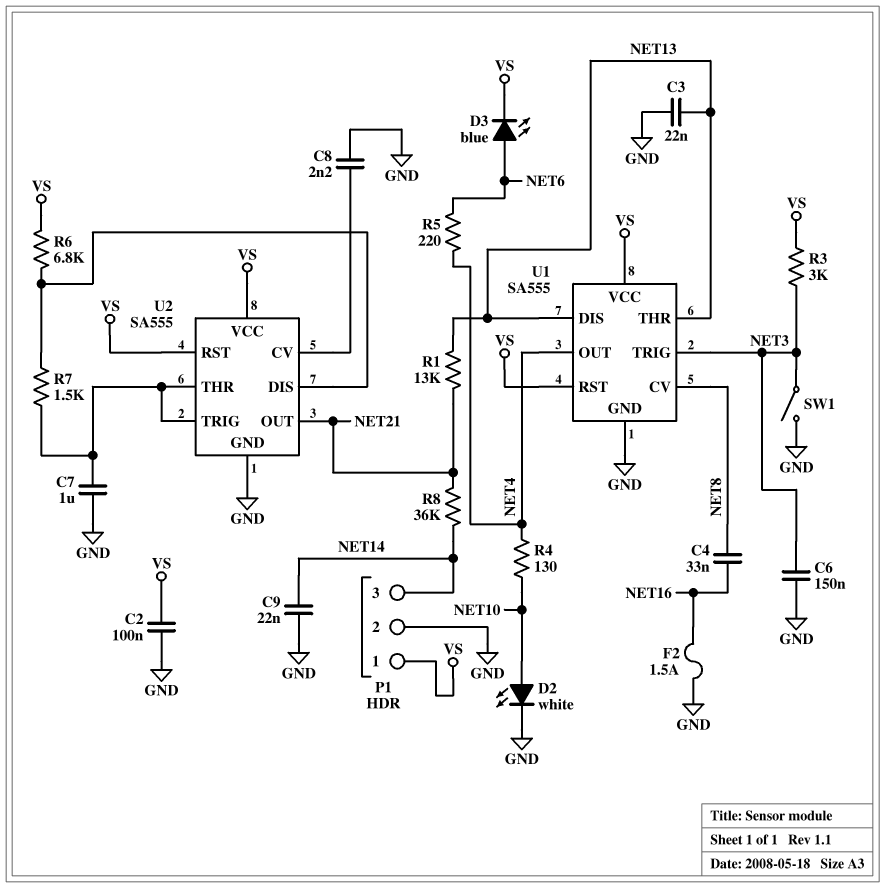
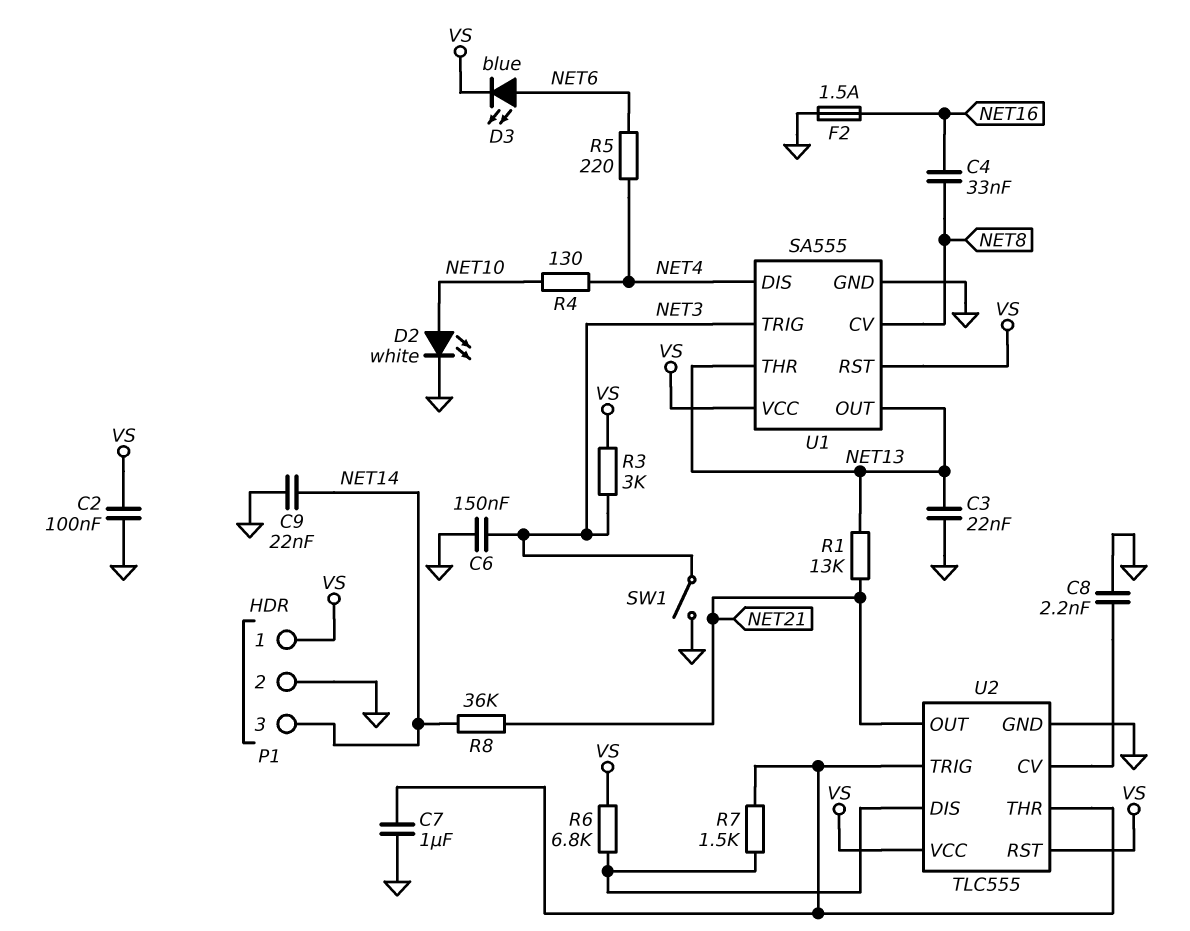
U1 pin DIS: NET13 -> NET4
U1 pin OUT: NET4 -> NET13
U2: SA555 -> TLC555

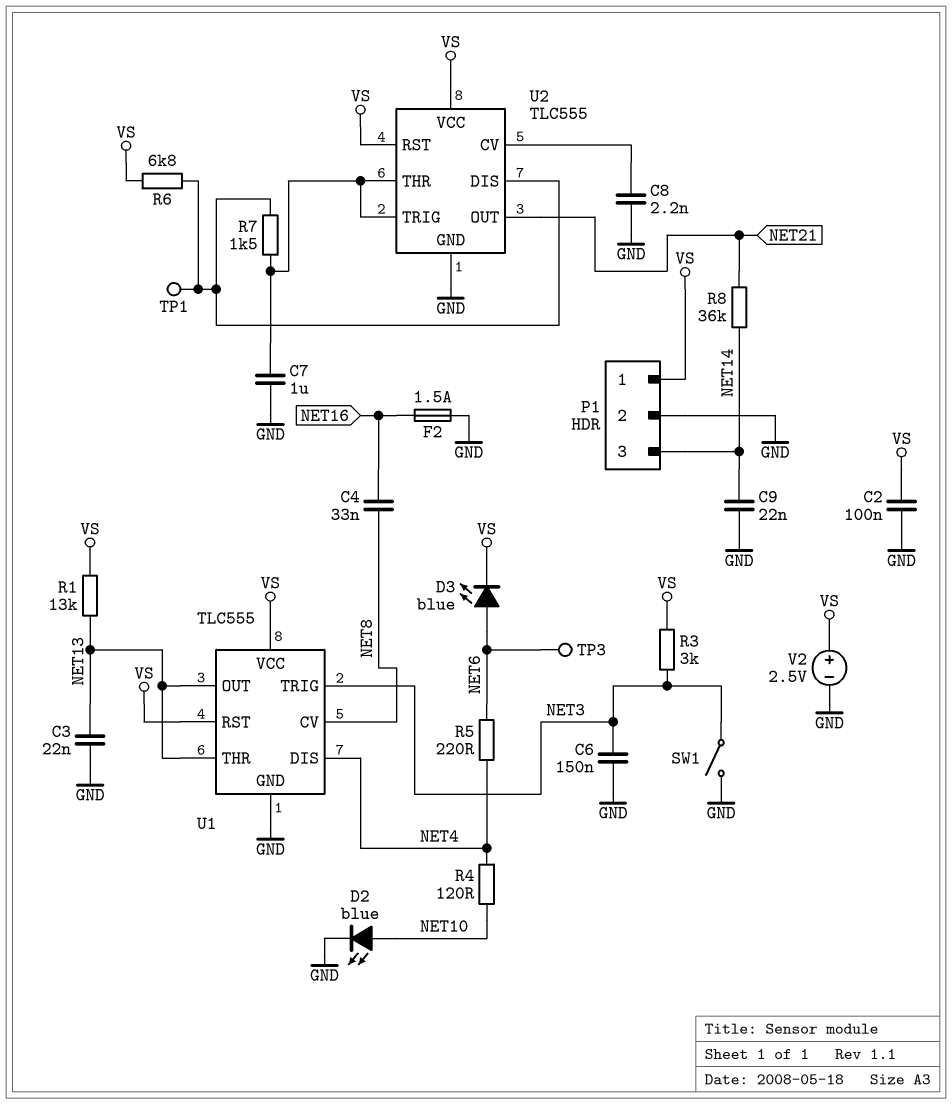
D2: LED white (A NET10, K GND) -> LED blue (A NET10, K GND)
R1: 13k (NET13, NET21) -> 13k (NET13, VS)
R4: 130 (NET4, NET10) -> 120 (NET4, NET10)
TP1: none -> test point (U2/DIS)
TP3: none -> test point (NET6)
U1: SA555 -> TLC555
V2: none -> 2.5V (plus VS, minus GND)

